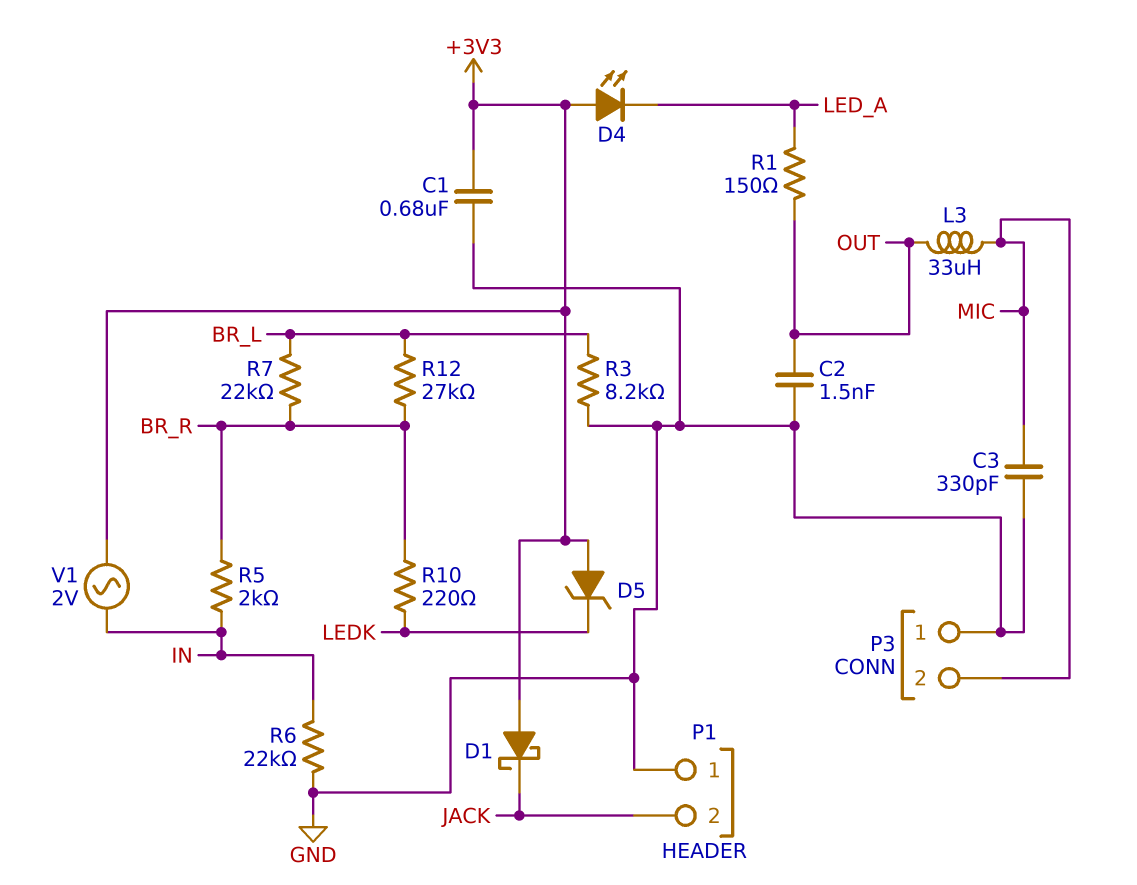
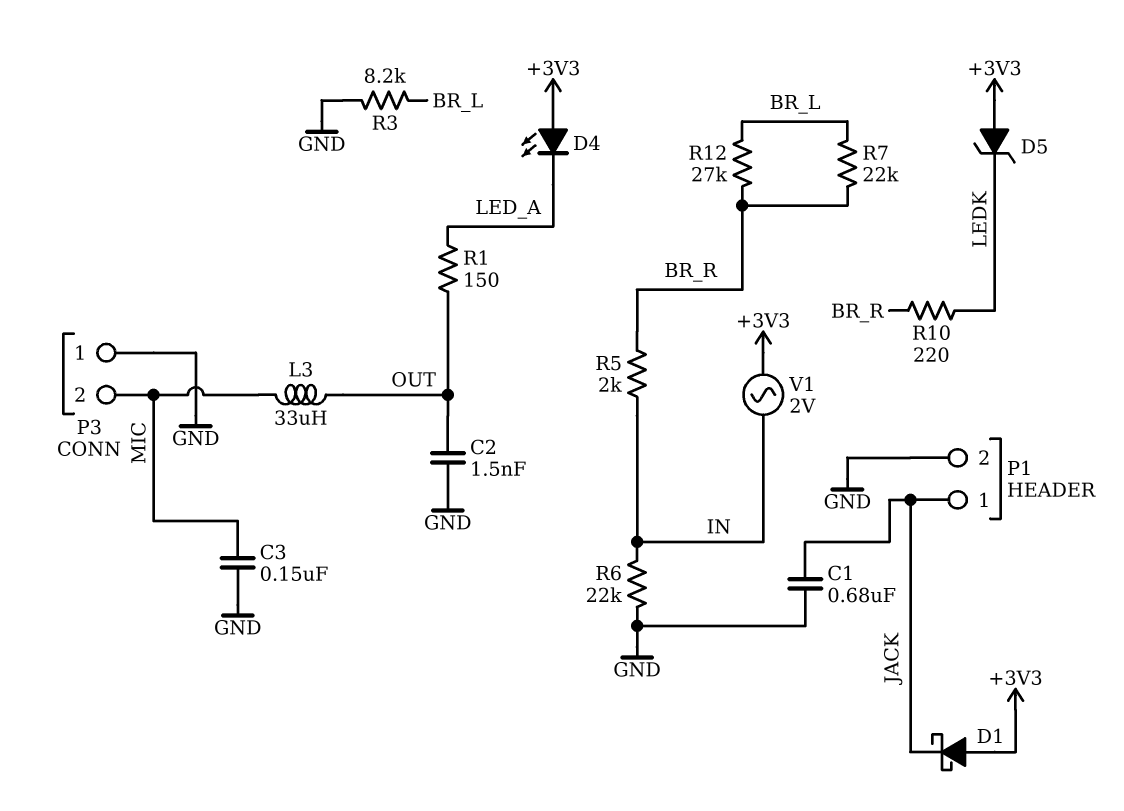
C1: 680nF (+3V3, GND) -> 680nF (GND, JACK)
C3: 330pF (GND, MIC) -> 150nF (GND, MIC)
P1 pin 1: GND -> JACK
P1 pin 2: JACK -> GND

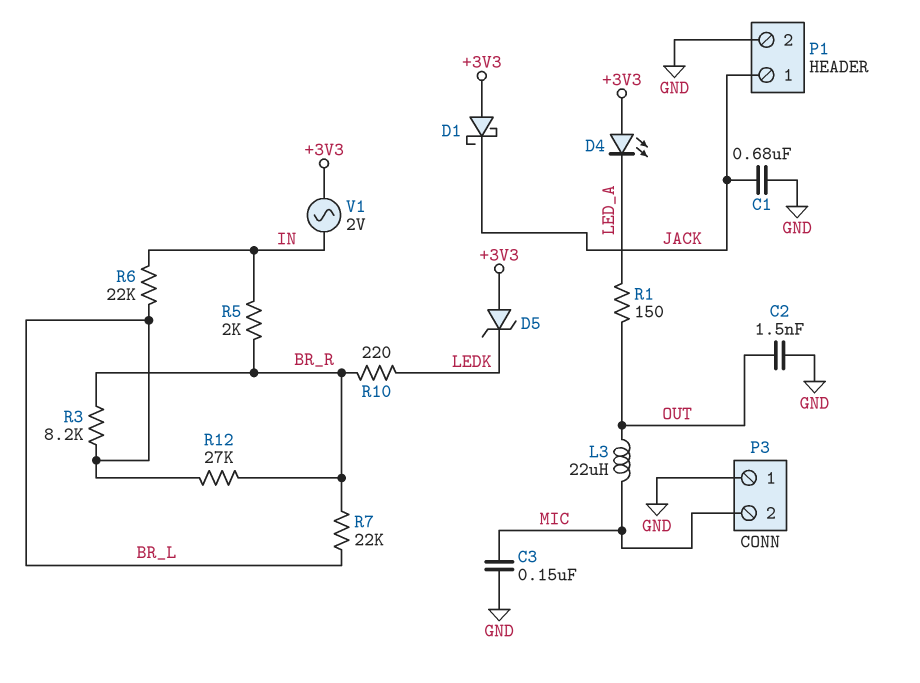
L3: 33uH (MIC, OUT) -> 22uH (MIC, OUT)
R3: 8.2k (BR_L, GND) -> 8.2k (BR_L, BR_R)
R6: 22k (GND, IN) -> 22k (BR_L, IN)

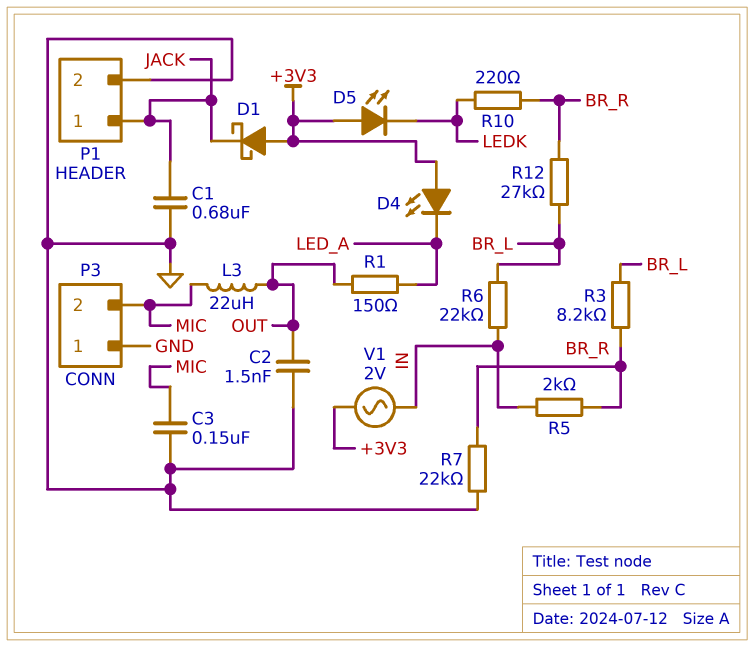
D5: zener (A +3V3, K LEDK) -> LED (A +3V3, K LEDK)
R7: 22k (BR_L, BR_R) -> 22k (BR_R, GND)

